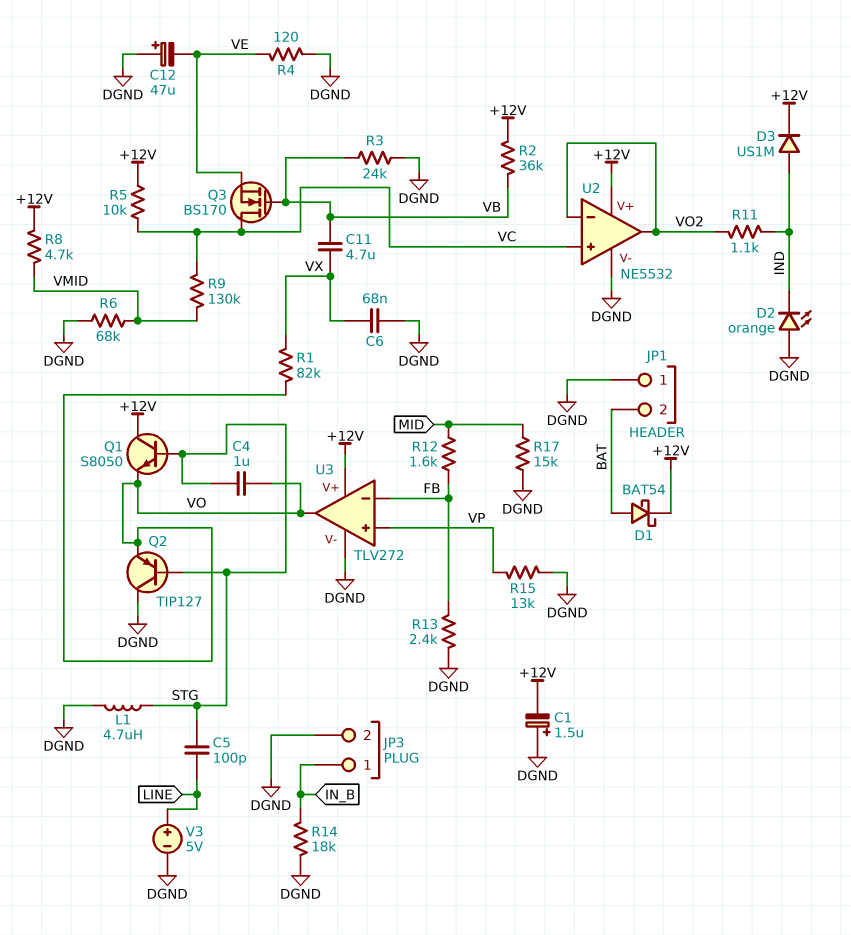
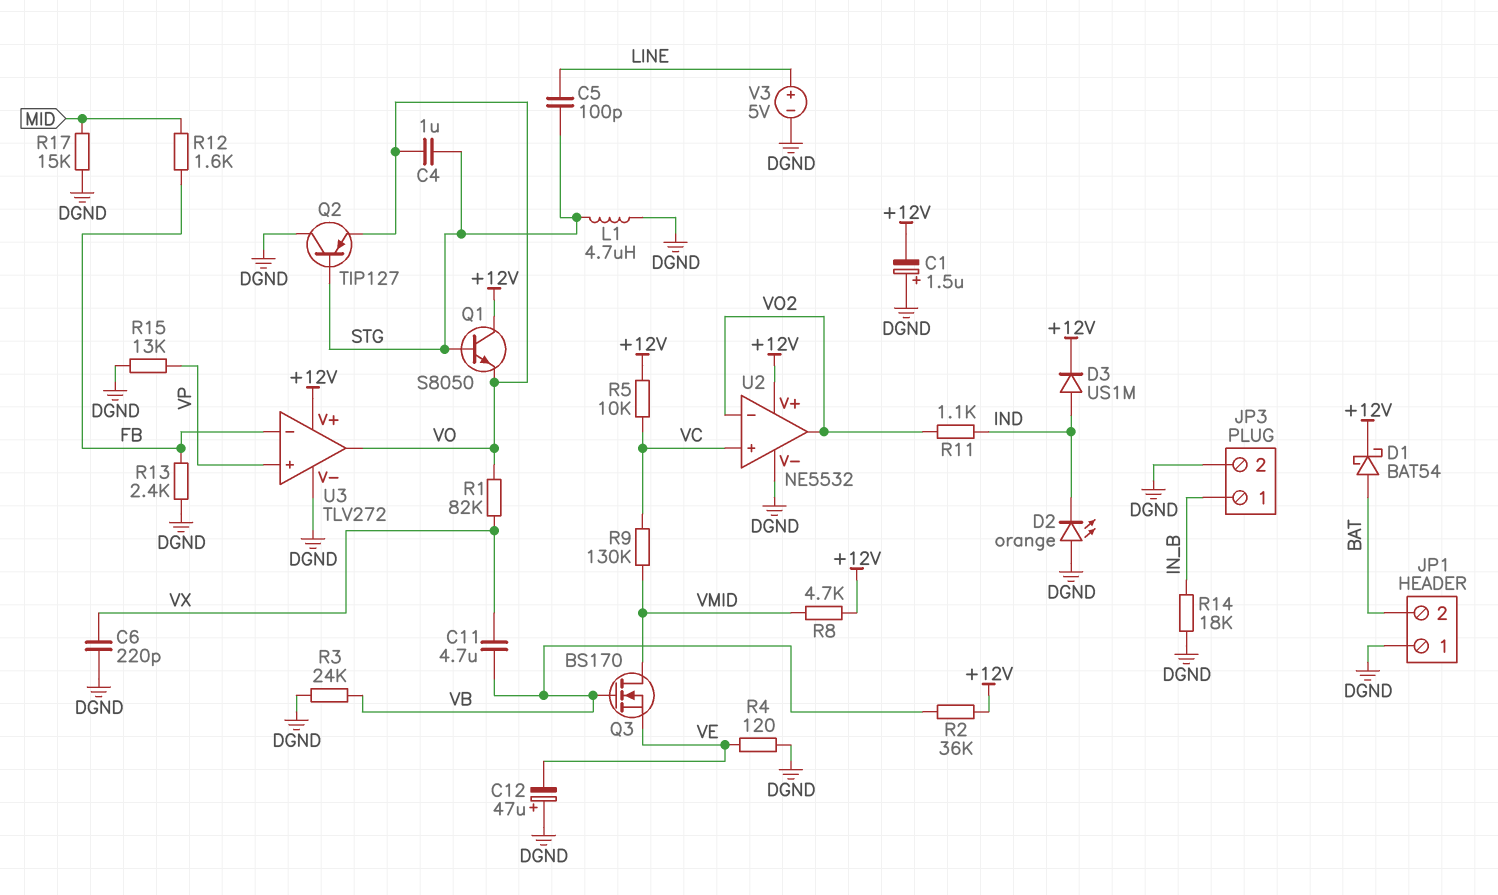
C6: 68nF (DGND, VX) -> 220pF (DGND, VX)
Q3: NMOS BS170 (G VB, D VC, S VE) -> NMOS BS170 (G VB, D VMID, S VE)
R6: 68k (DGND, VMID) -> none

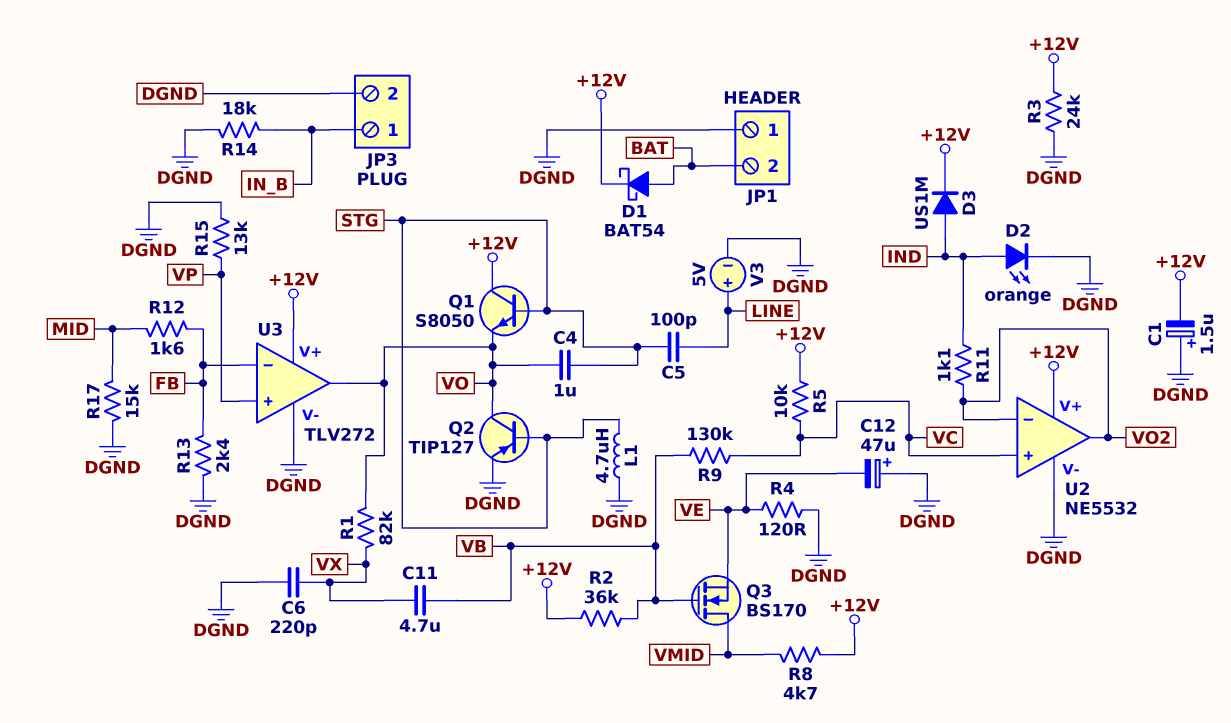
D2: LED orange (A DGND, K IND) -> LED orange (A IND, K DGND)
Q2: PNP TIP127 (B STG, C DGND, E VO) -> PNP TIP127 (B STG, C VO, E DGND)
R3: 24k (DGND, VB) -> 24k (+12V, DGND)
R9: 130k (VC, VMID) -> 130k (VB, VC)

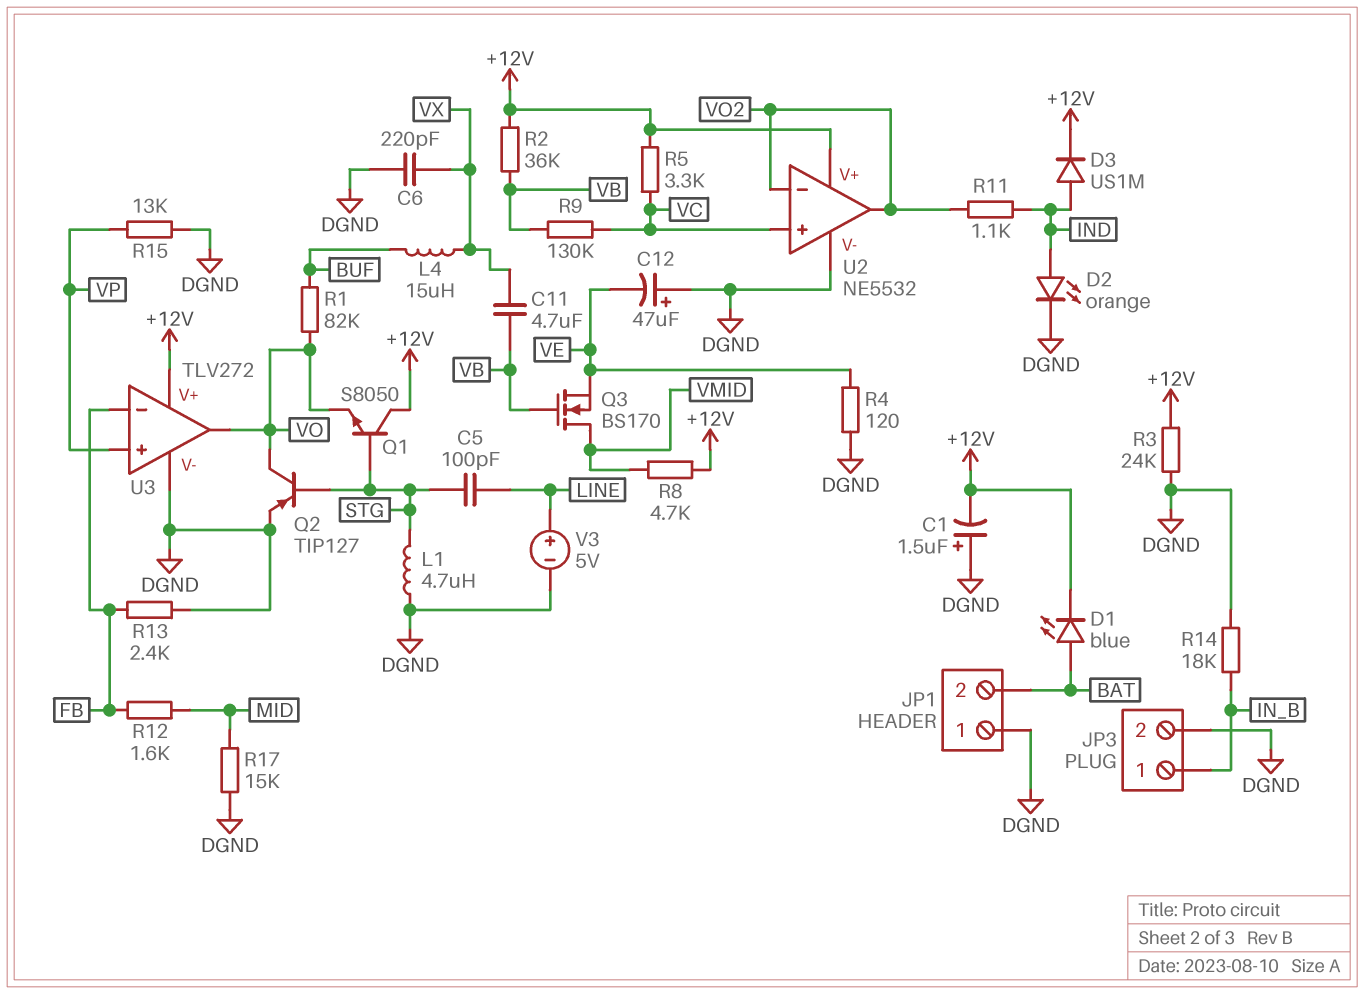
C4: 1uF (STG, VO) -> none
D1: schottky BAT54 (A BAT, K +12V) -> LED blue (A BAT, K +12V)
L4: none -> 15uH (BUF, VX)
R1: 82k (VO, VX) -> 82k (BUF, VO)
R5: 10k (+12V, VC) -> 3.3k (+12V, VC)

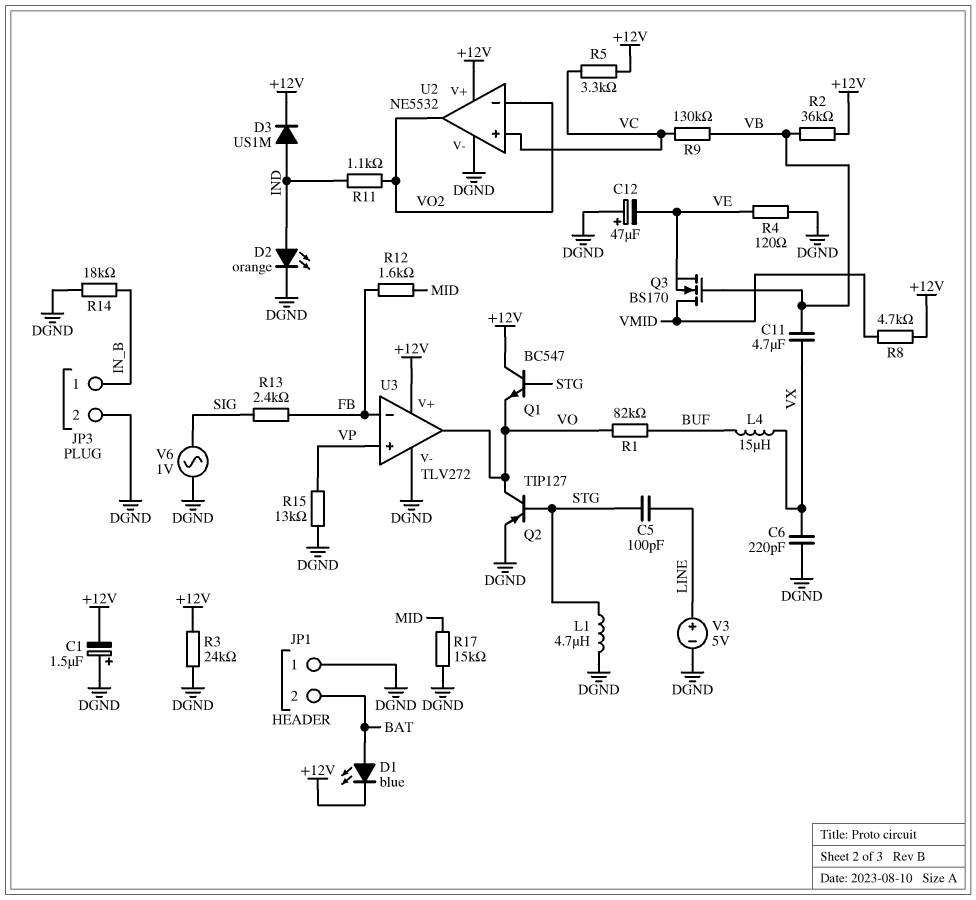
Q1: NPN S8050 (B STG, C +12V, E VO) -> NPN BC547 (B STG, C +12V, E VO)
R13: 2.4k (DGND, FB) -> 2.4k (FB, SIG)
V6: none -> AC 1V (DGND, SIG)

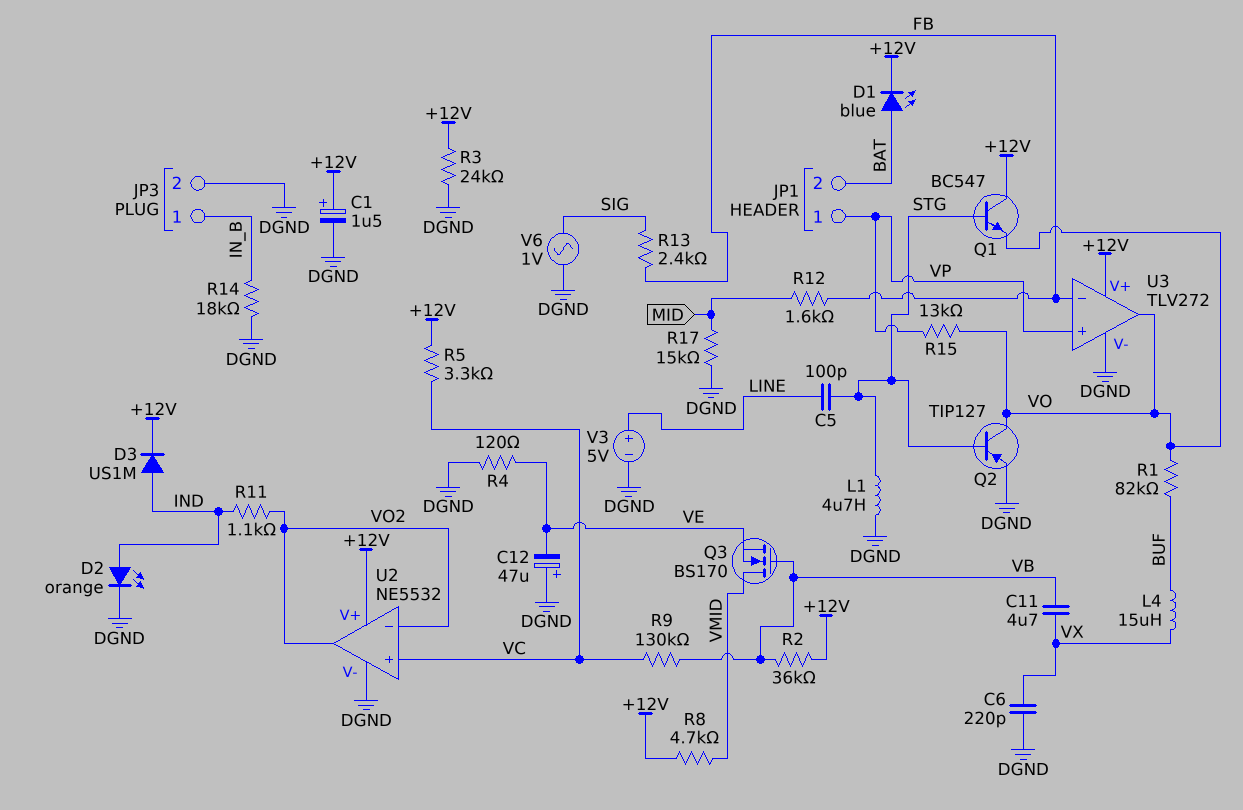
C1: 1.5uF (plus DGND, minus +12V) -> 1.5uF (plus +12V, minus DGND)
JP1 pin 1: DGND -> VP
R15: 13k (DGND, VP) -> 13k (VO, VP)

